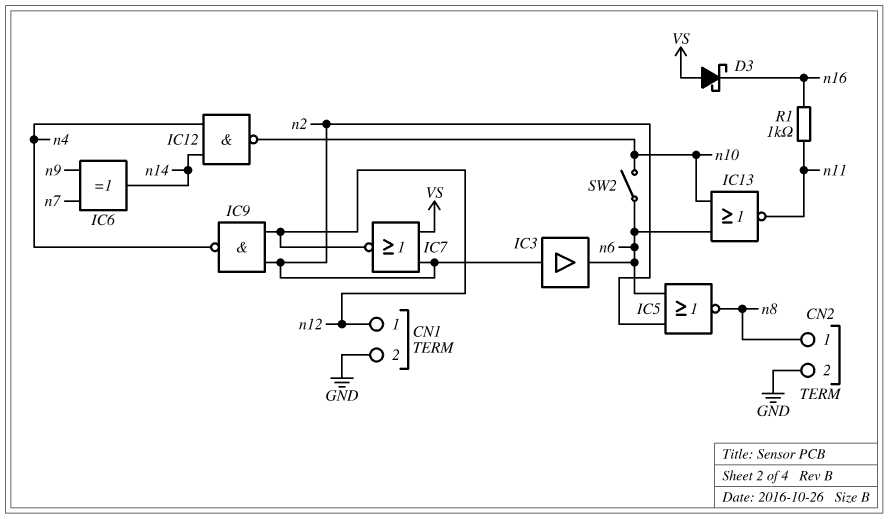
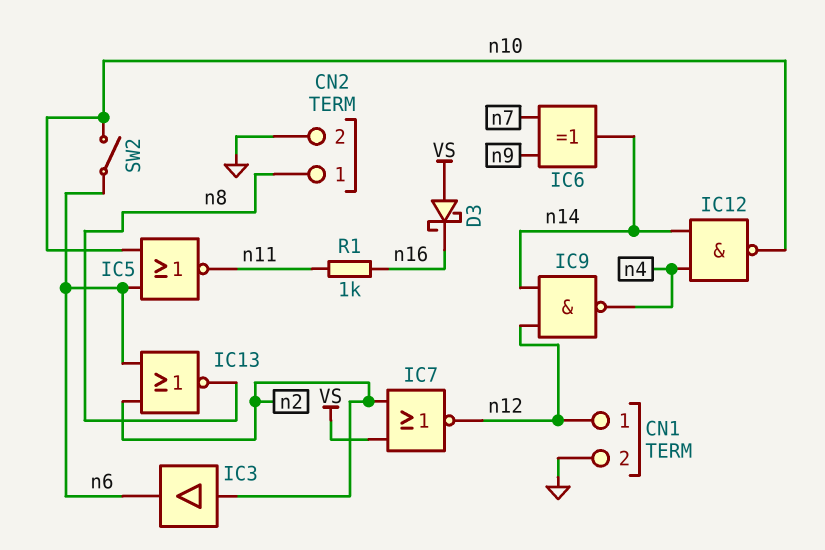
IC5: NOR (in n2, in n6, out n8) -> NOR (in n6, in n10, out n11)
IC9: NAND (in n2, in n12, out n4) -> NAND (in n12, in n14, out n4)
IC13: NOR (in n6, in n10, out n11) -> NOR (in n2, in n6, out n8)

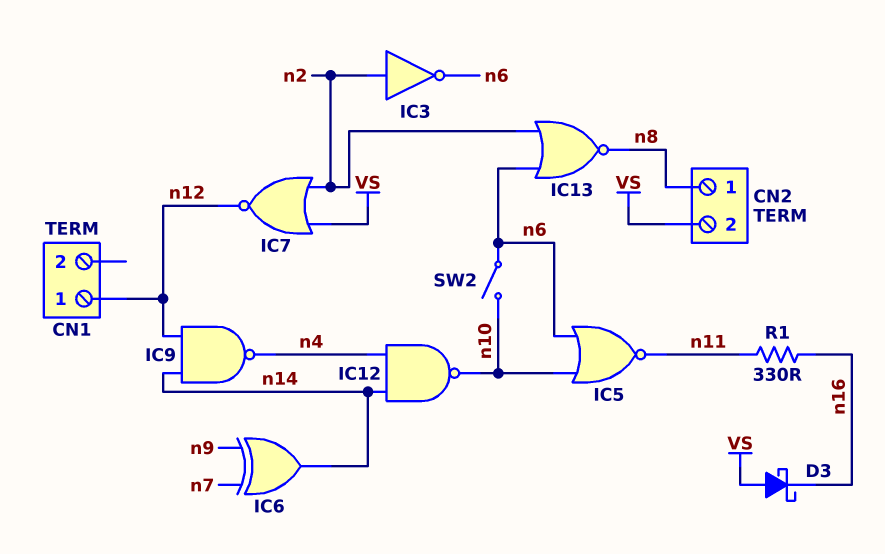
CN1 pin 2: GND -> none
CN2 pin 2: GND -> VS
IC3: buffer (in n2, out n6) -> NOT (in n2, out n6)
R1: 1k (n11, n16) -> 330 (n11, n16)

